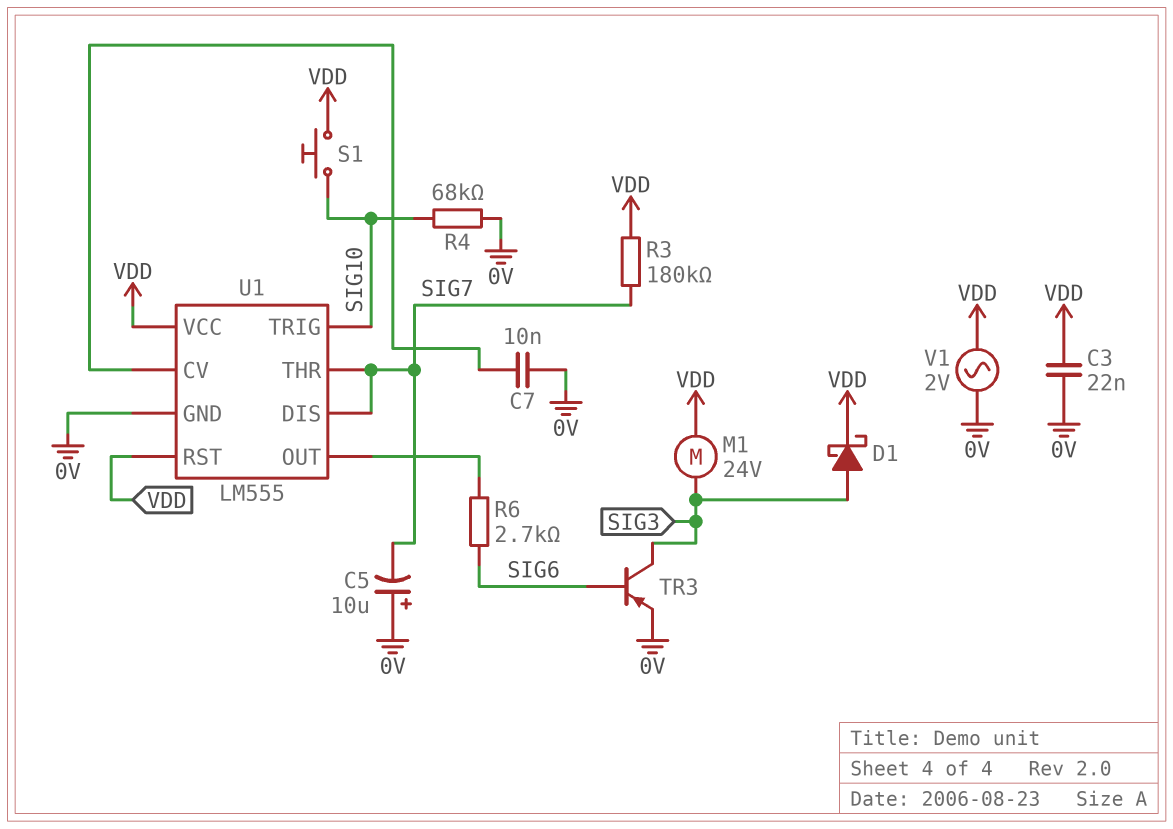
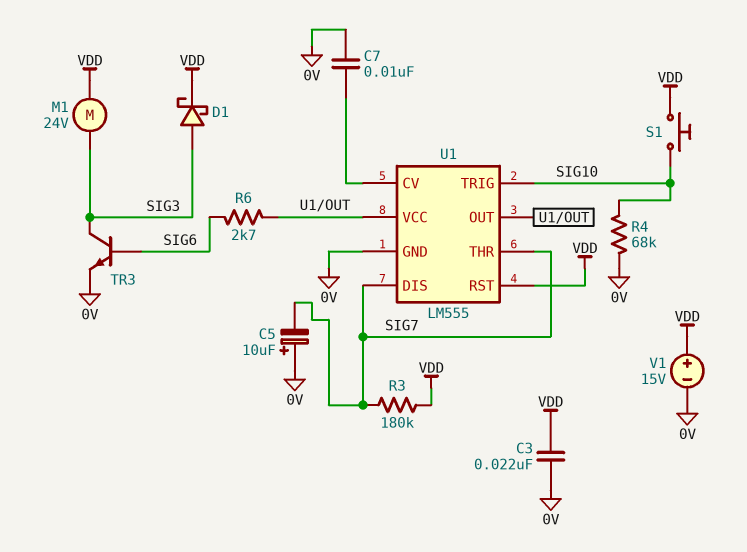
TR3: PNP (B SIG6, C SIG3, E 0V) -> NPN (B SIG6, C SIG3, E 0V)
U1 pin VCC: VDD -> U1/OUT
V1: AC 2V (0V, VDD) -> 15V (plus VDD, minus 0V)

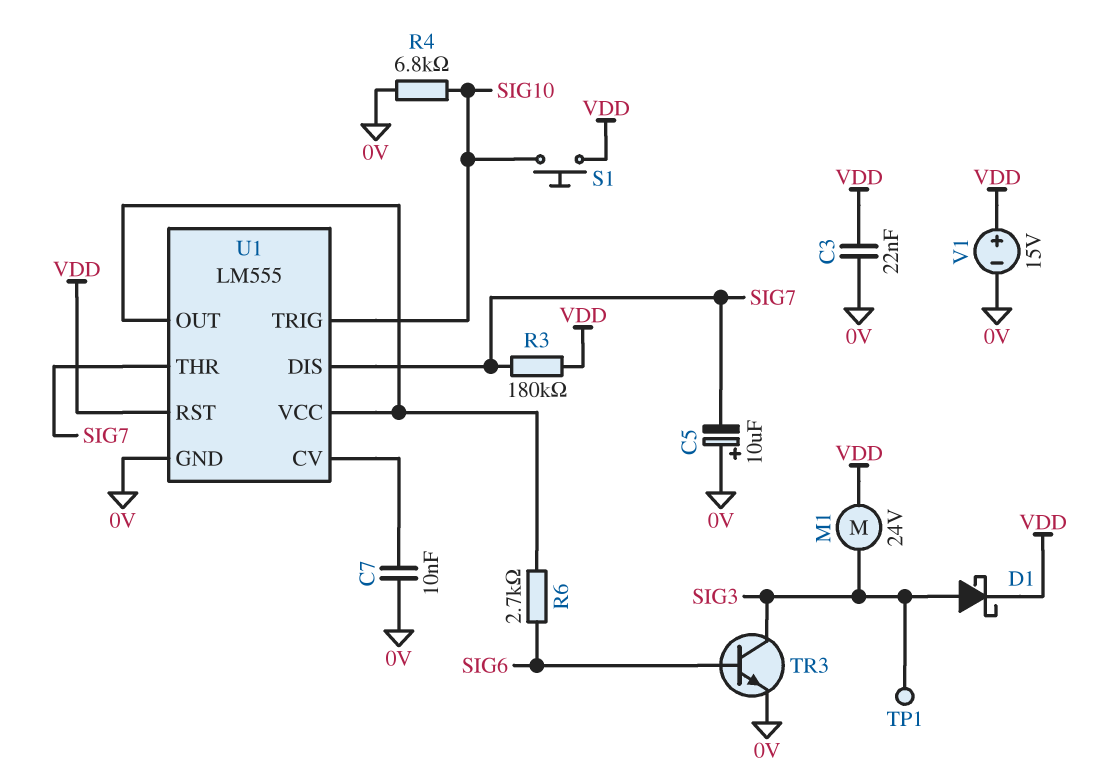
R4: 68k (0V, SIG10) -> 6.8k (0V, SIG10)
TP1: none -> test point (SIG3)

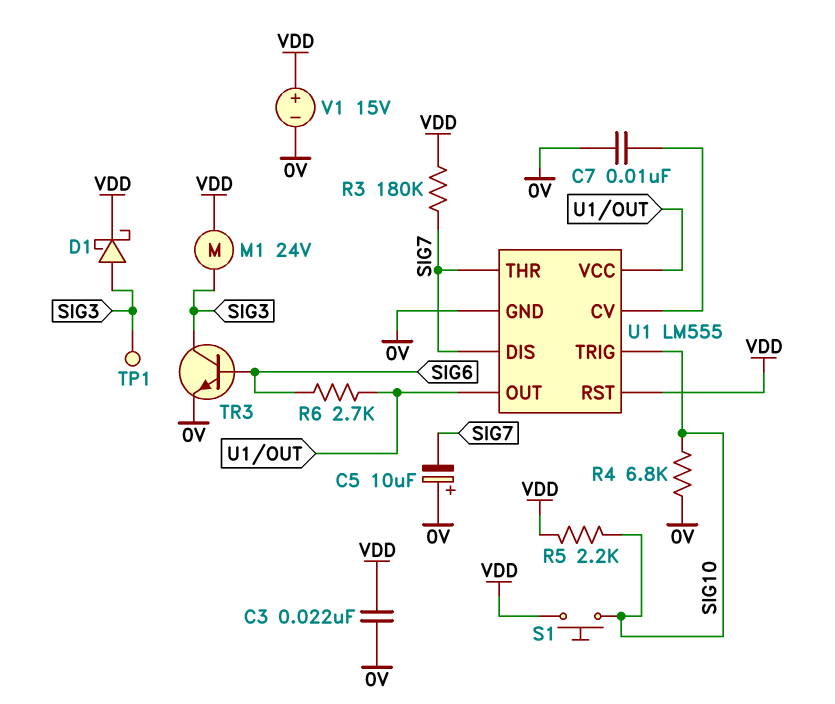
R5: none -> 2.2k (SIG10, VDD)

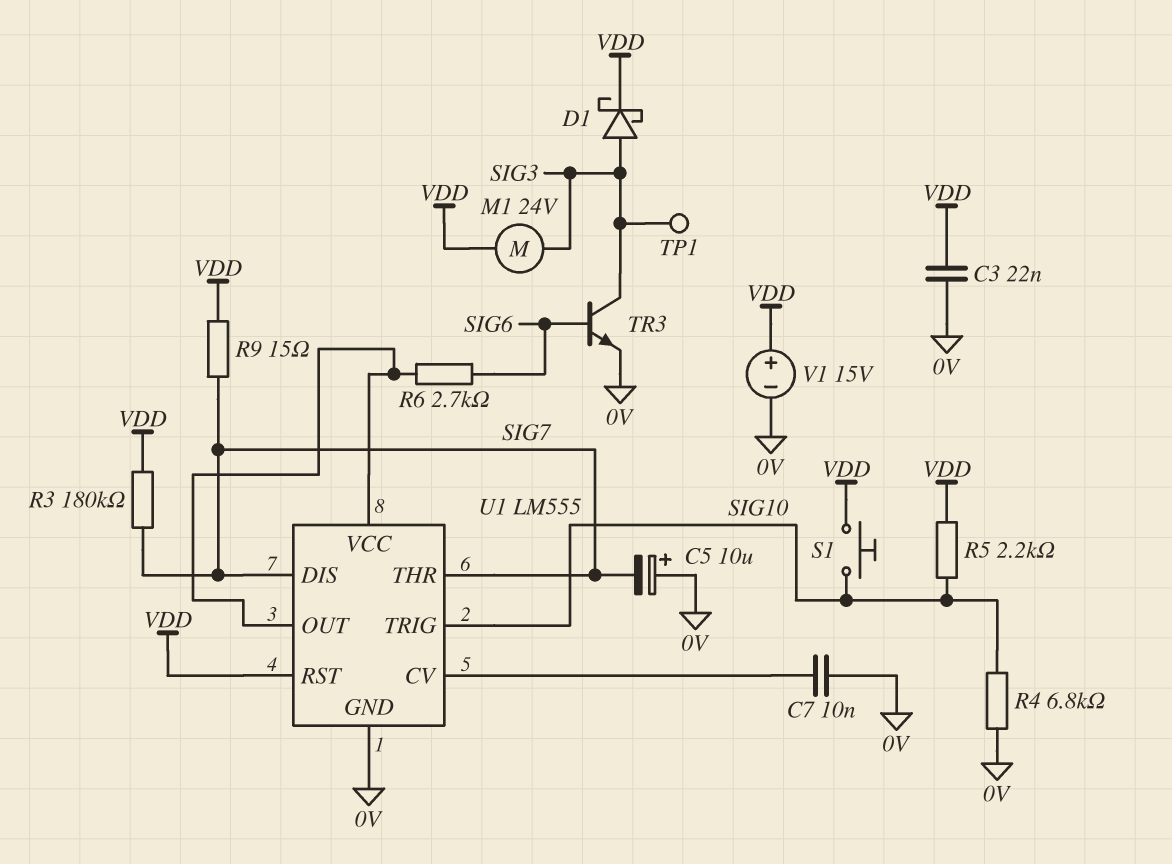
R9: none -> 15 (SIG7, VDD)

